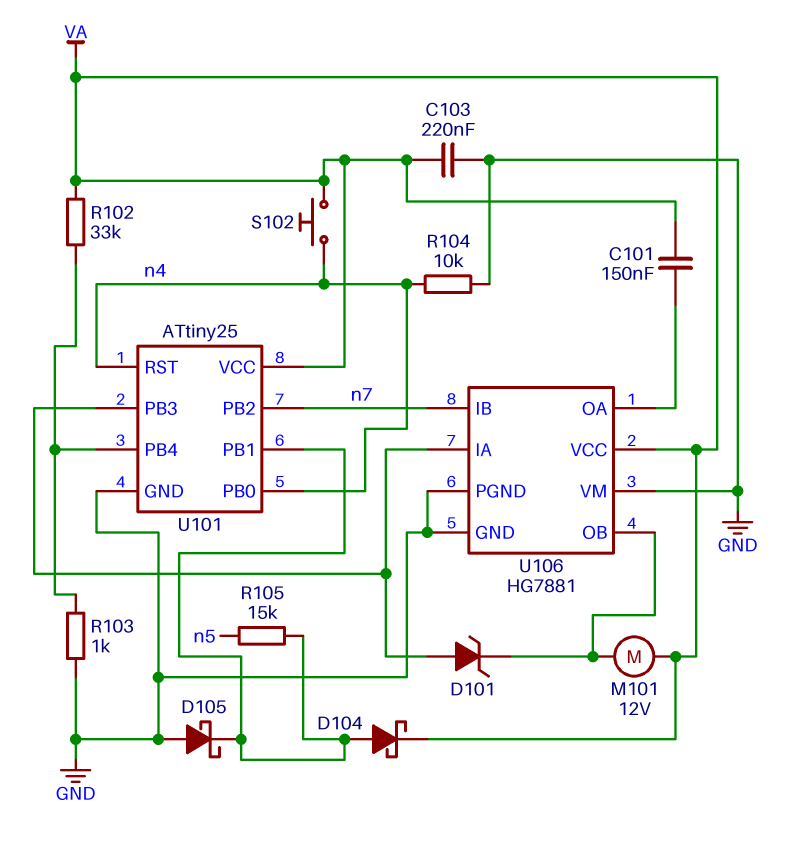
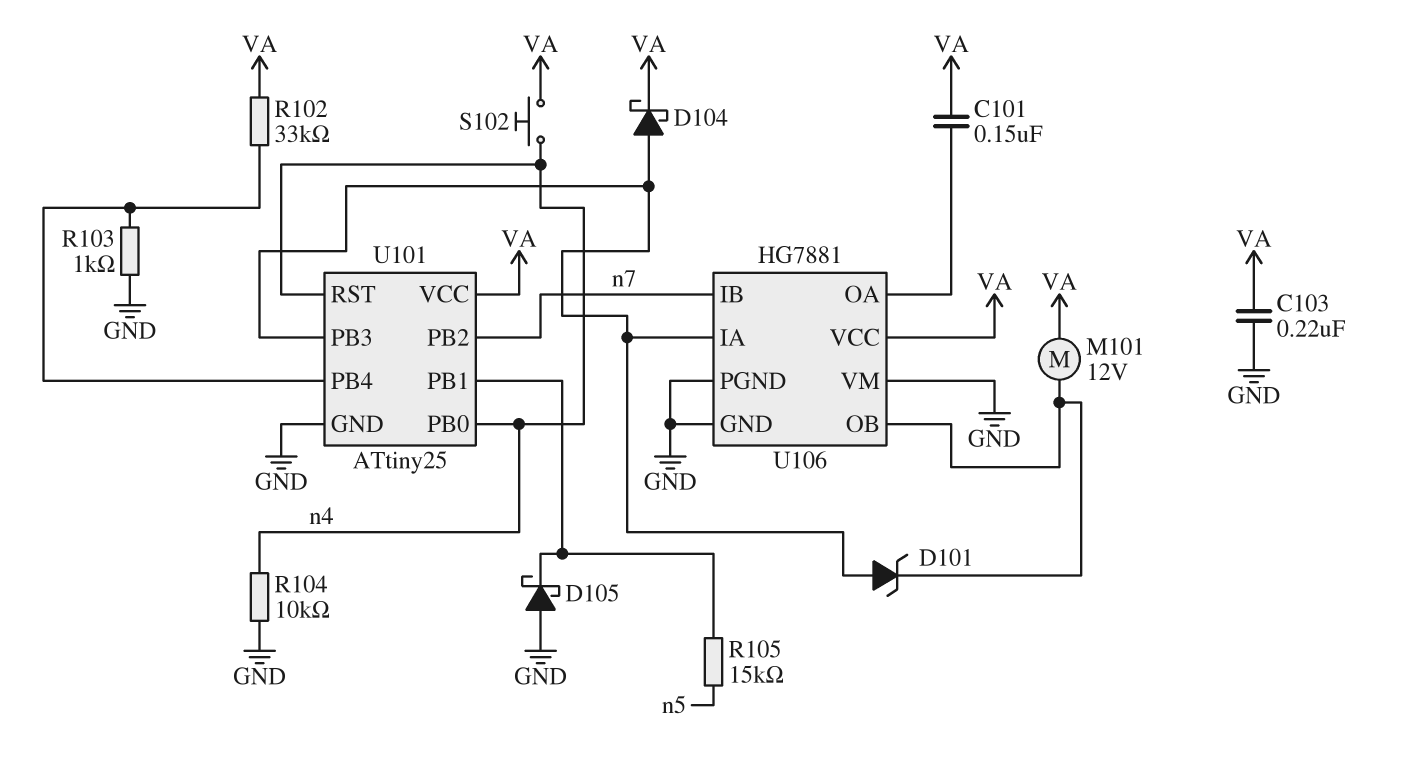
D104: schottky (A U101/PB1, K VA) -> schottky (A U101/PB3, K VA)

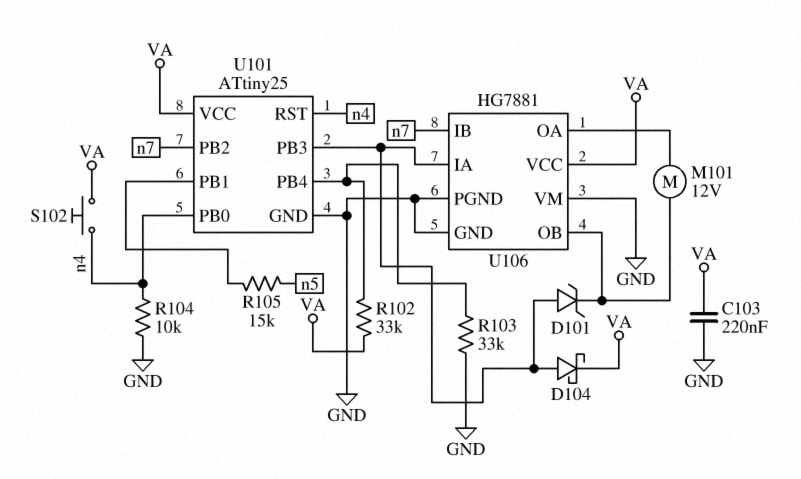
C101: 150nF (U106/OA, VA) -> none
D105: schottky (A GND, K U101/PB1) -> none
M101: motor 12V (U106/OB, VA) -> motor 12V (U106/OA, U106/OB)
R103: 1k (GND, U101/PB4) -> 33k (GND, U101/PB4)

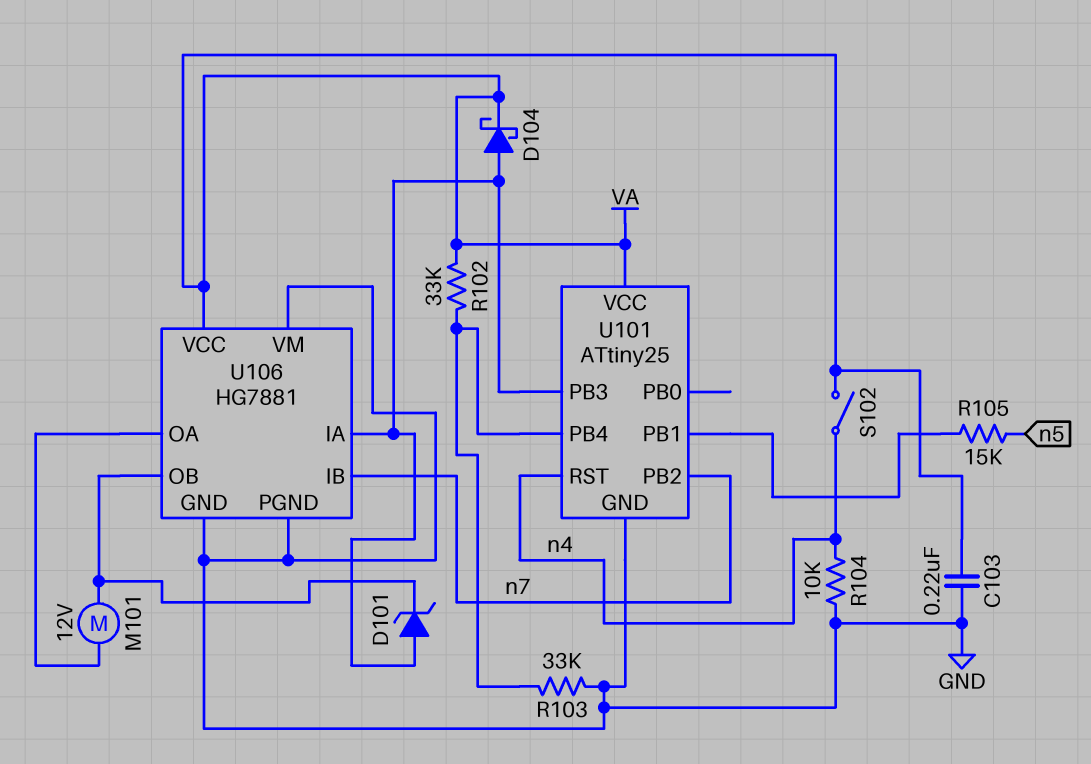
S102: button (VA, n4) -> switch (VA, n4)
U101 pin PB0: n4 -> none

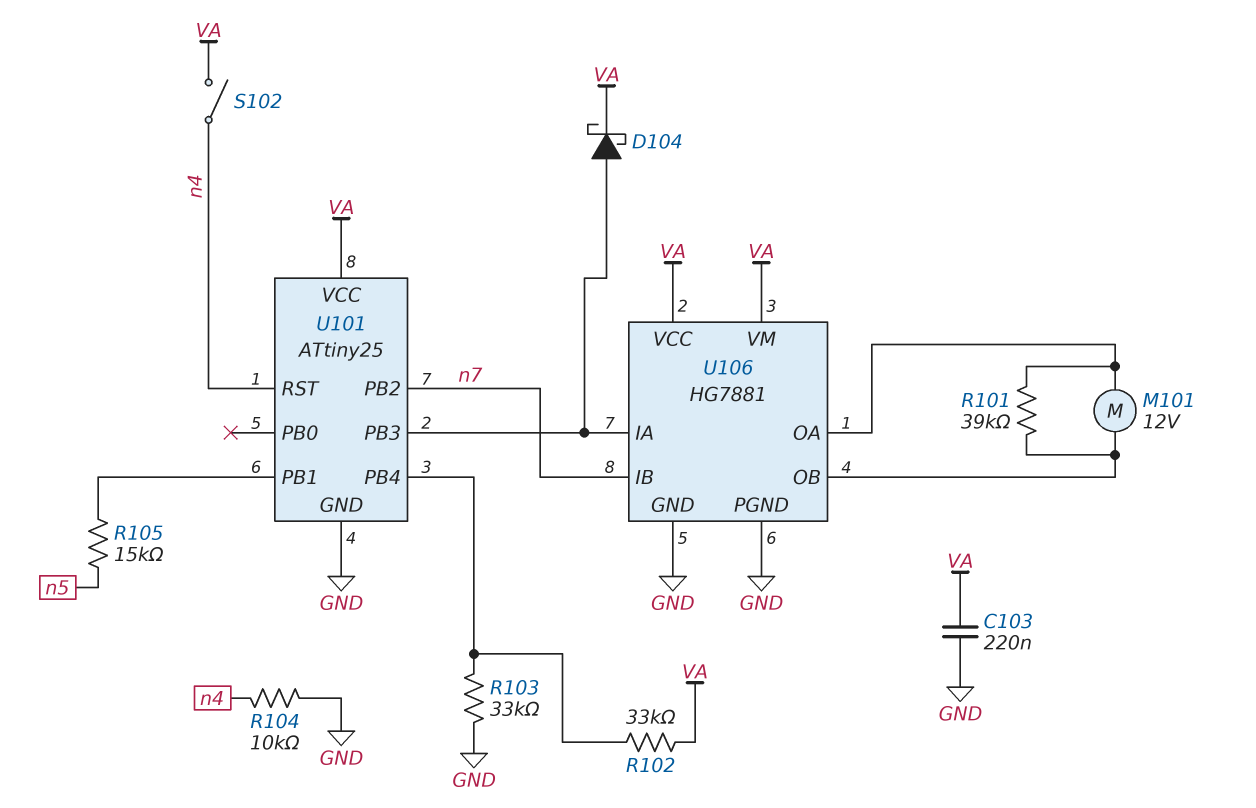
D101: zener (A U101/PB3, K U106/OB) -> none
R101: none -> 39k (U106/OA, U106/OB)
U106 pin VM: GND -> VA

